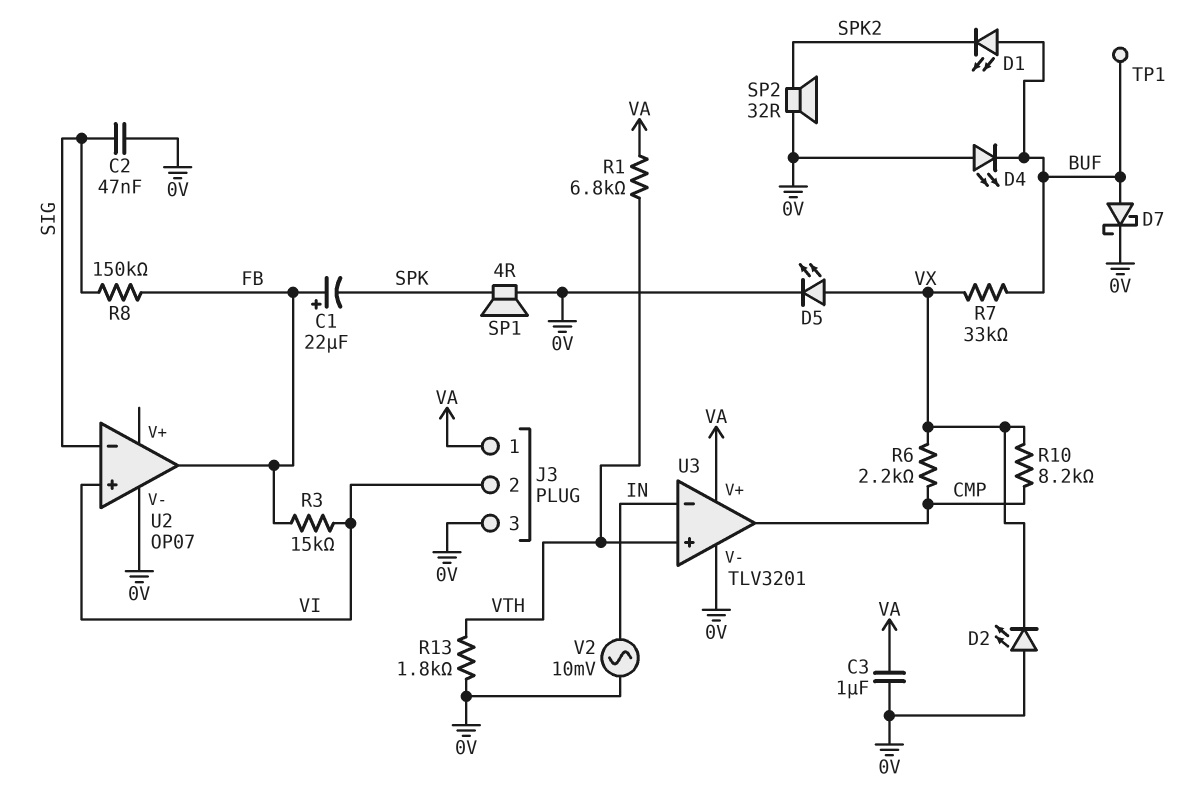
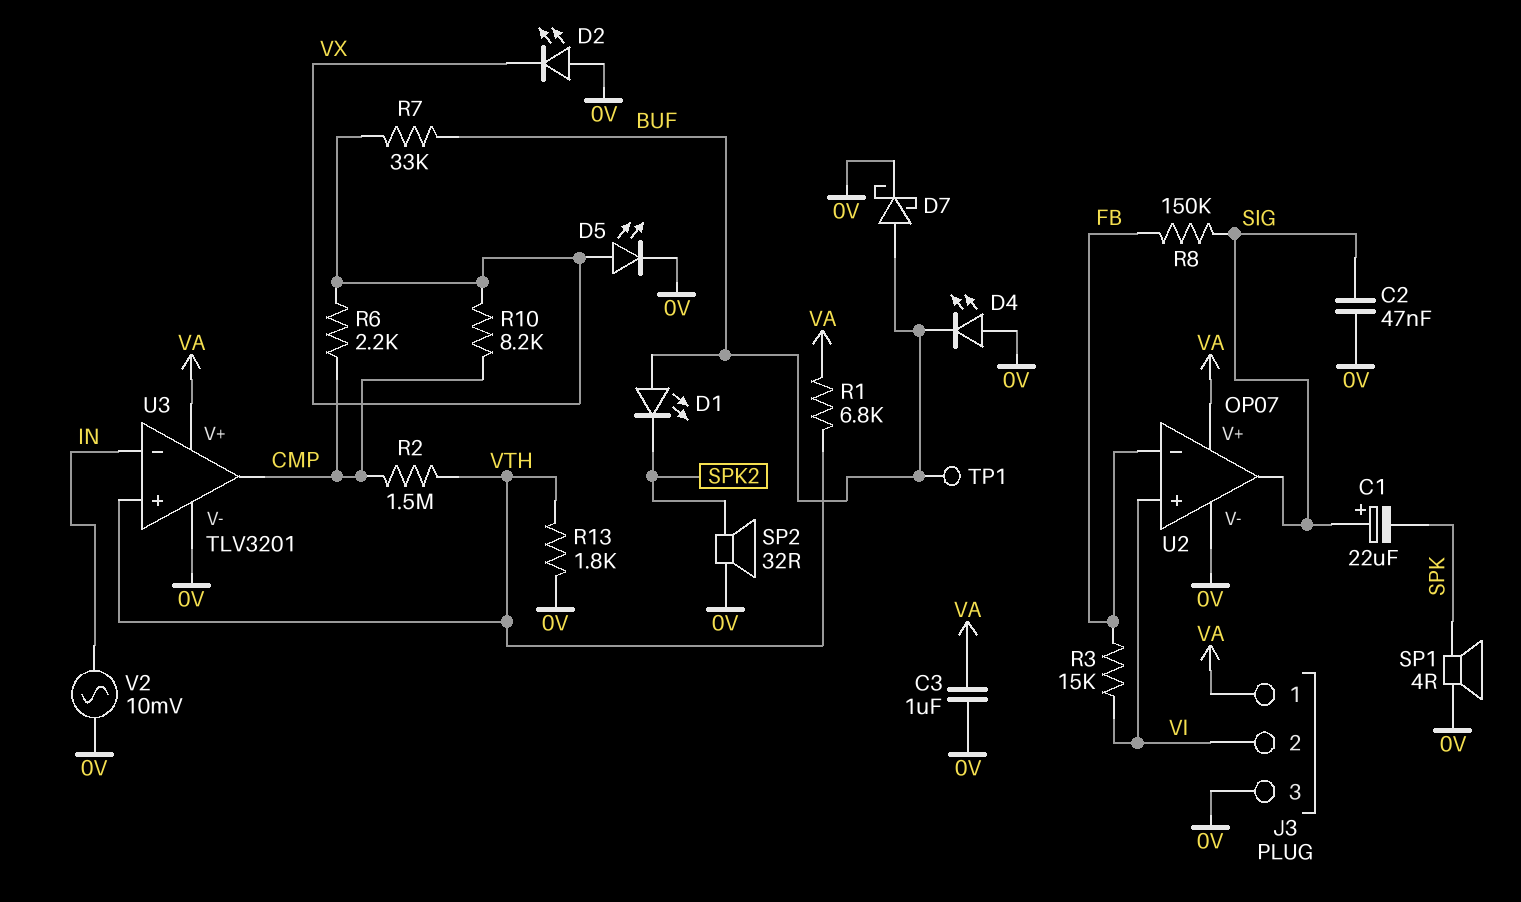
C1: 22uF (plus FB, minus SPK) -> 22uF (plus SIG, minus SPK)
R2: none -> 1.5M (CMP, VTH)
U2 pin V+: none -> VA
U2 pin in-: SIG -> FB
U2 pin out: FB -> SIG

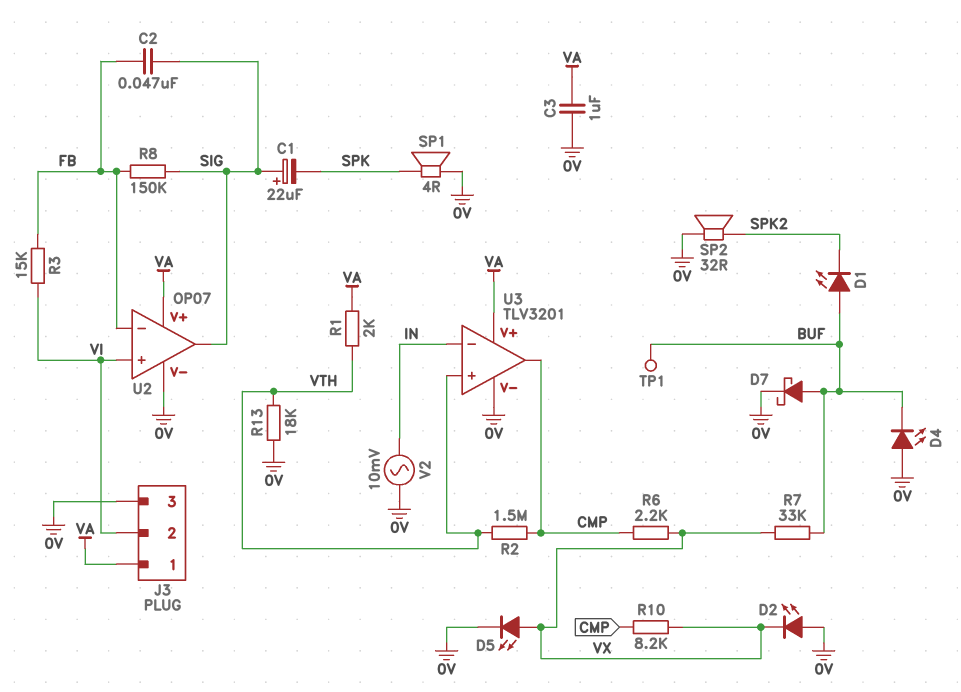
C2: 47nF (0V, SIG) -> 47nF (FB, SIG)
R1: 6.8k (VA, VTH) -> 2k (VA, VTH)
R13: 1.8k (0V, VTH) -> 18k (0V, VTH)

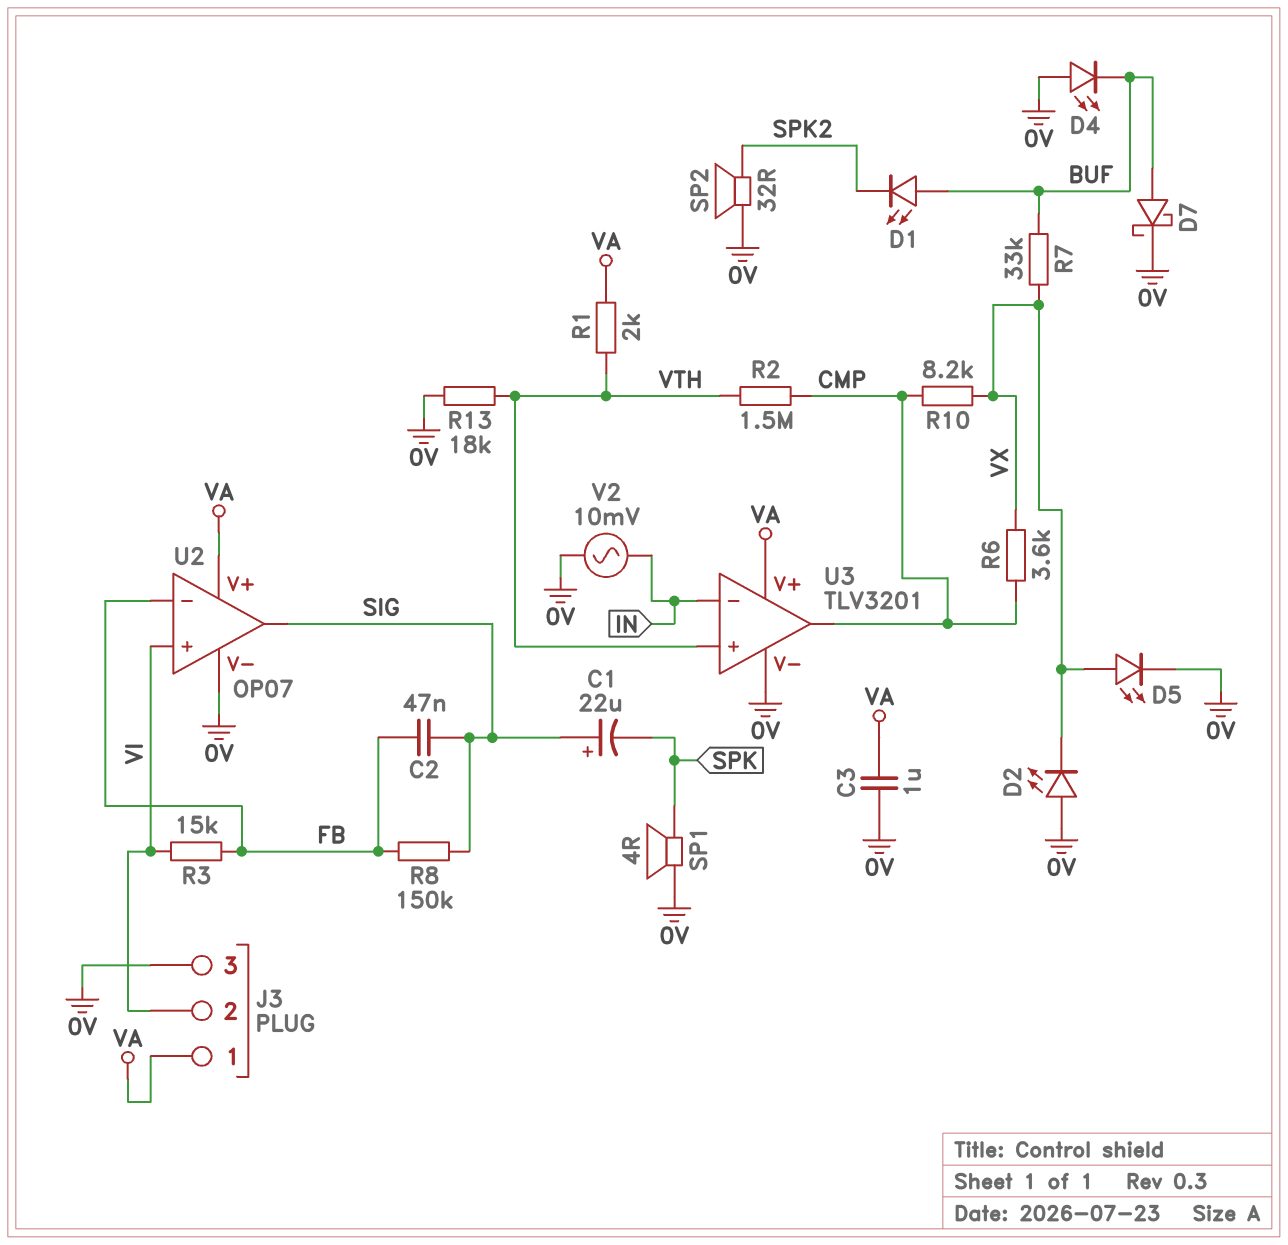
R6: 2.2k (CMP, VX) -> 3.6k (CMP, VX)
TP1: test point (BUF) -> none

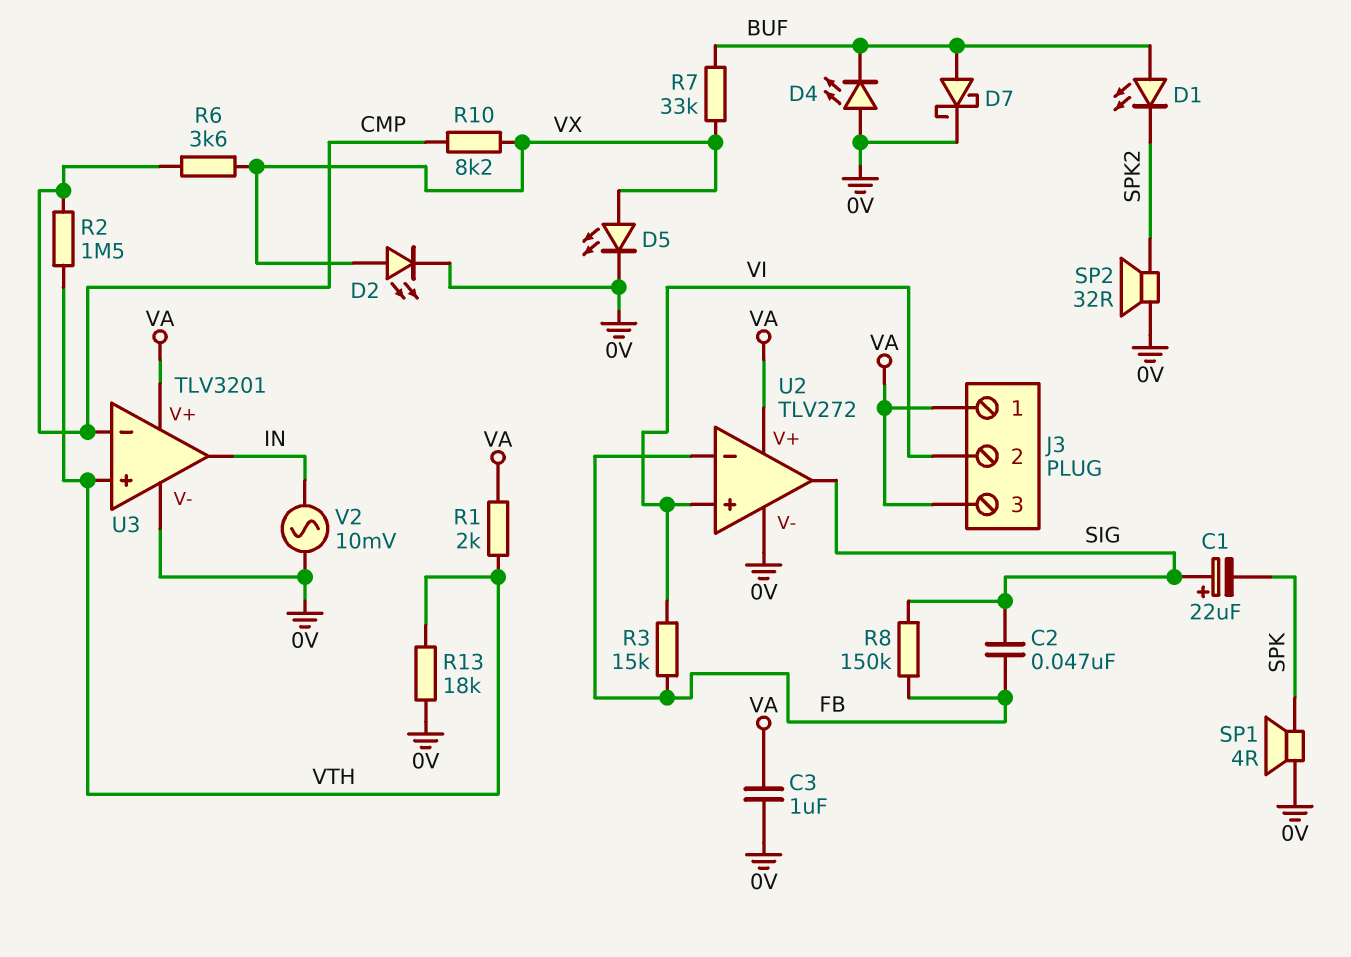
D2: LED (A 0V, K VX) -> LED (A VX, K 0V)
J3 pin 3: 0V -> VA
U2: OP07 -> TLV272
U3 pin in-: IN -> CMP
U3 pin out: CMP -> IN

